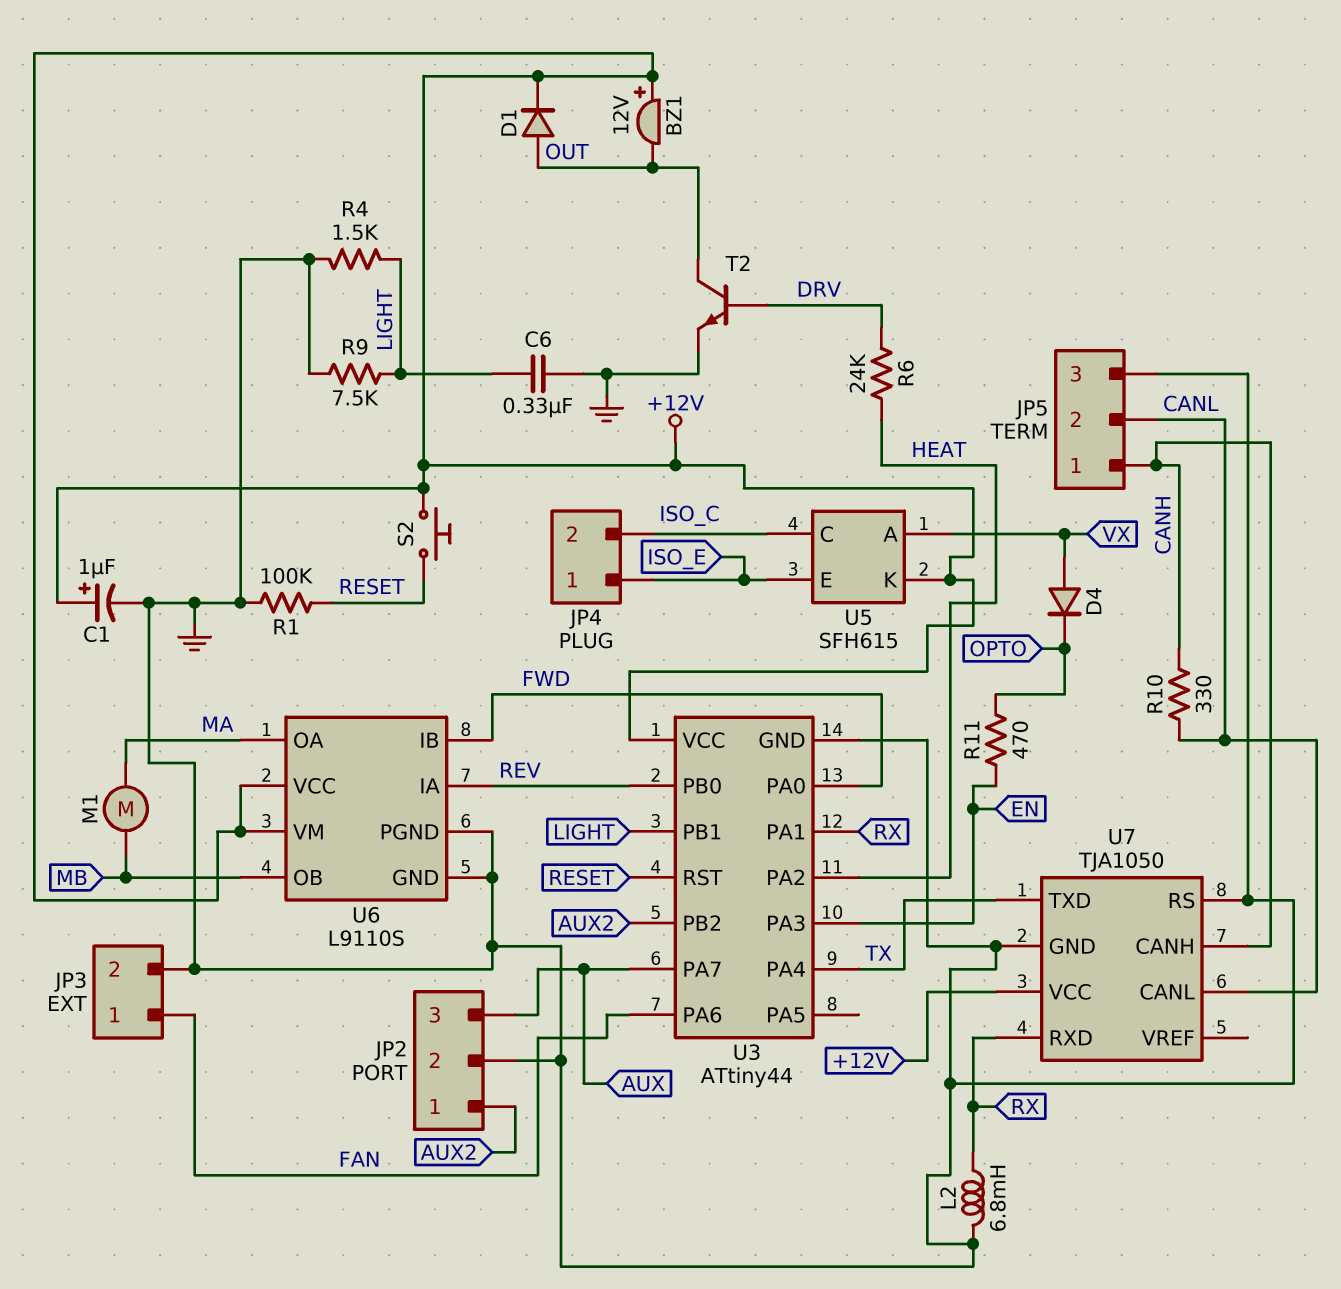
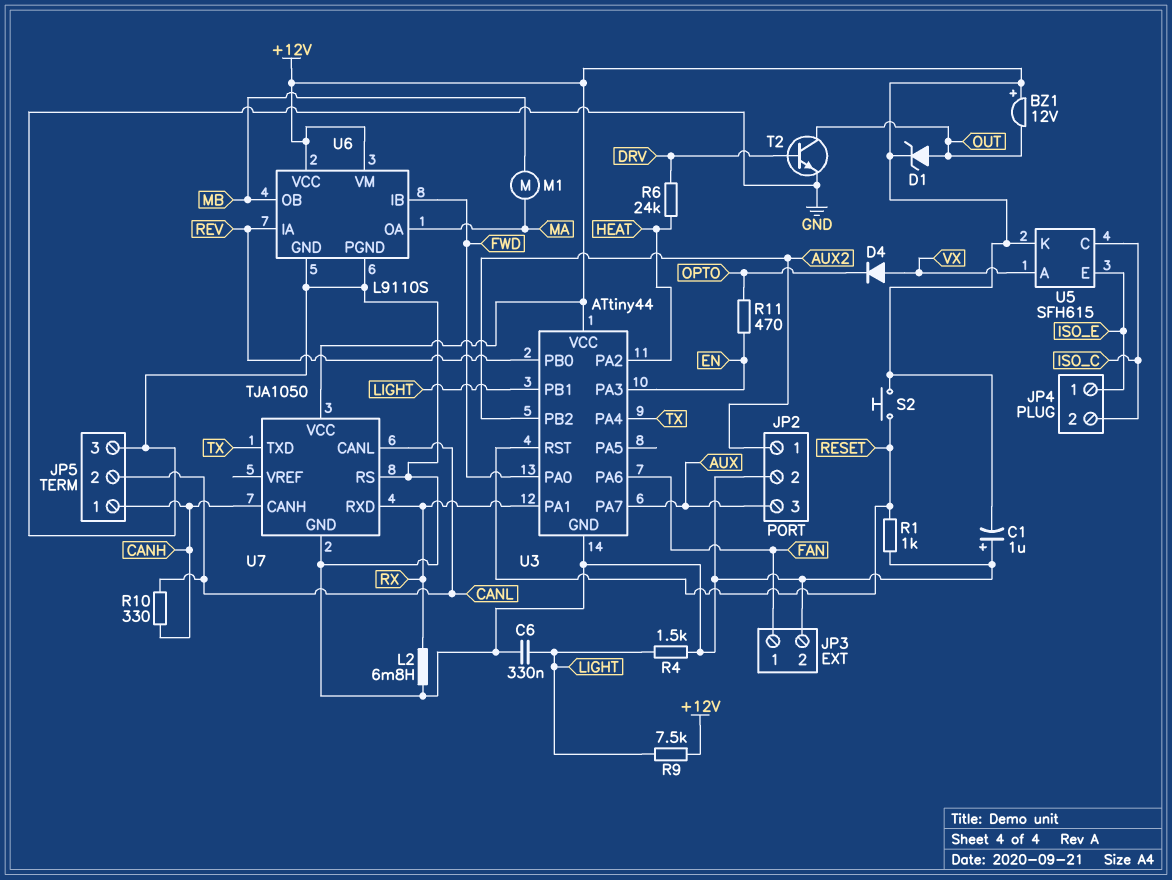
C1: 1uF (plus +12V, minus GND) -> 1uF (plus GND, minus +12V)
D1: diode (A OUT, K +12V) -> zener (A OUT, K +12V)
R1: 100k (GND, RESET) -> 1k (GND, RESET)
R9: 7.5k (GND, LIGHT) -> 7.5k (+12V, LIGHT)

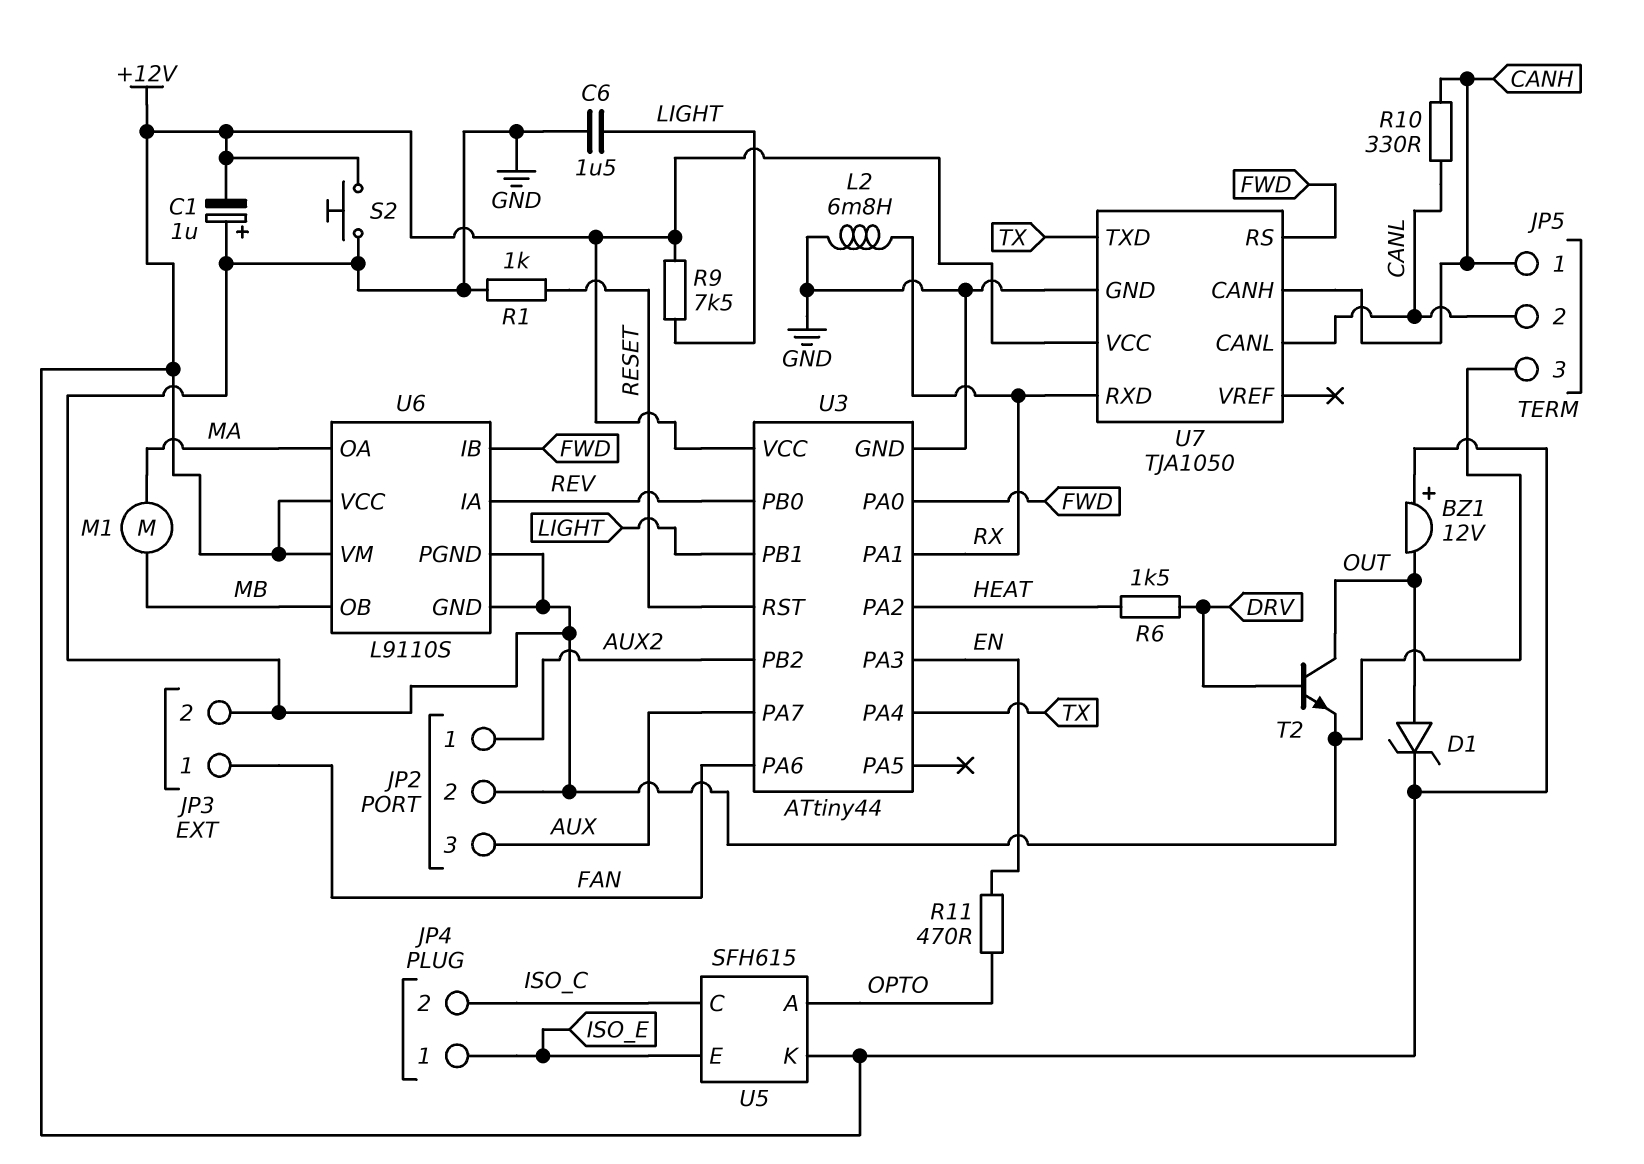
C6: 330nF (GND, LIGHT) -> 1.5uF (GND, LIGHT)
D4: diode (A VX, K OPTO) -> none
R4: 1.5k (GND, LIGHT) -> none
R6: 24k (DRV, HEAT) -> 1.5k (DRV, HEAT)
S2: button (+12V, RESET) -> button (+12V, GND)
U5 pin A: VX -> OPTO
U7 pin RS: GND -> FWD

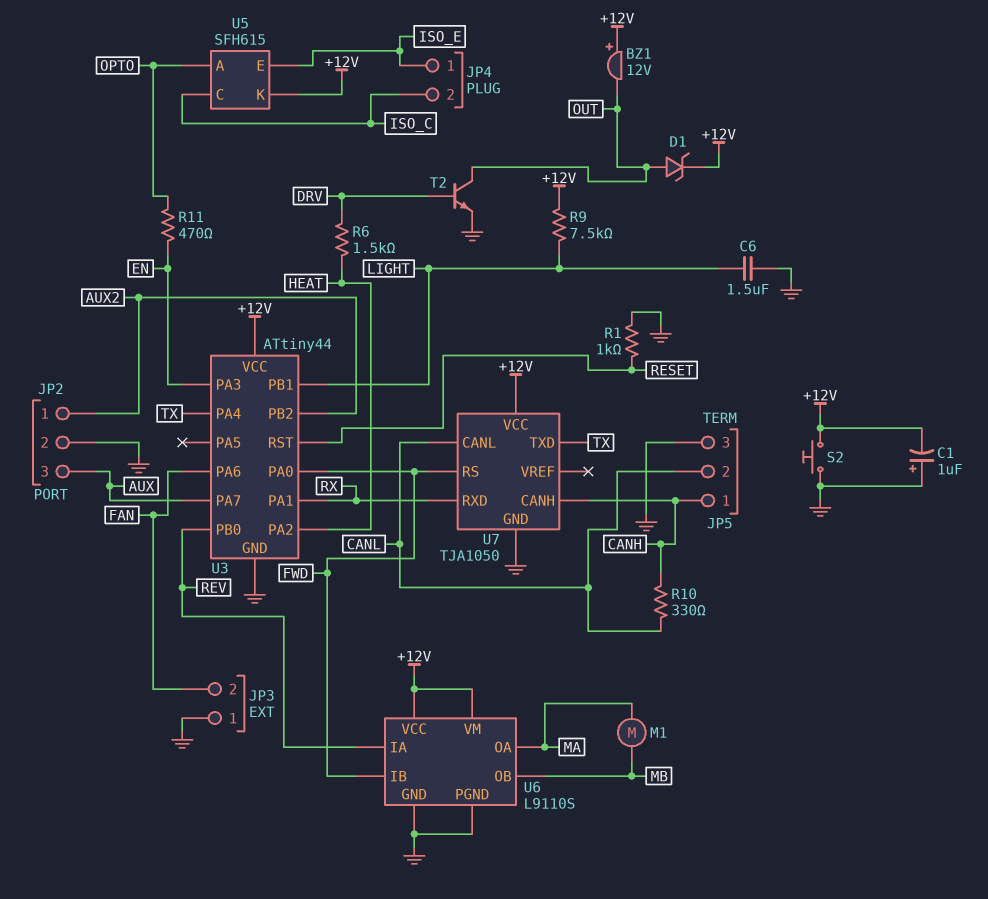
JP3 pin 1: FAN -> GND
JP3 pin 2: GND -> FAN
L2: 6.8mH (GND, RX) -> none

